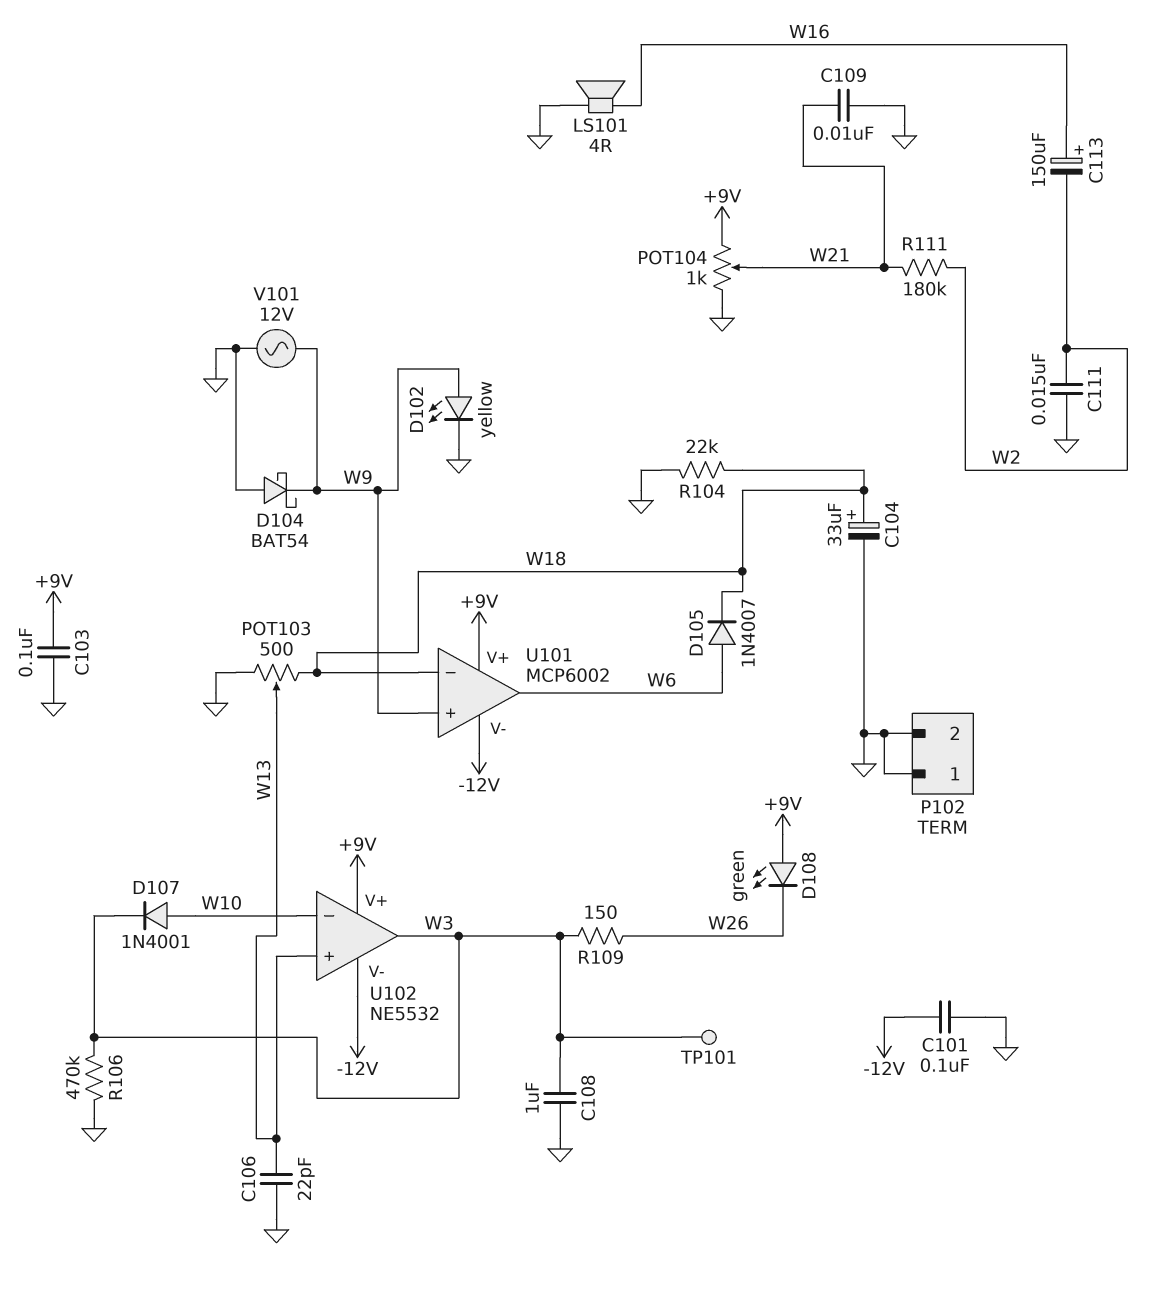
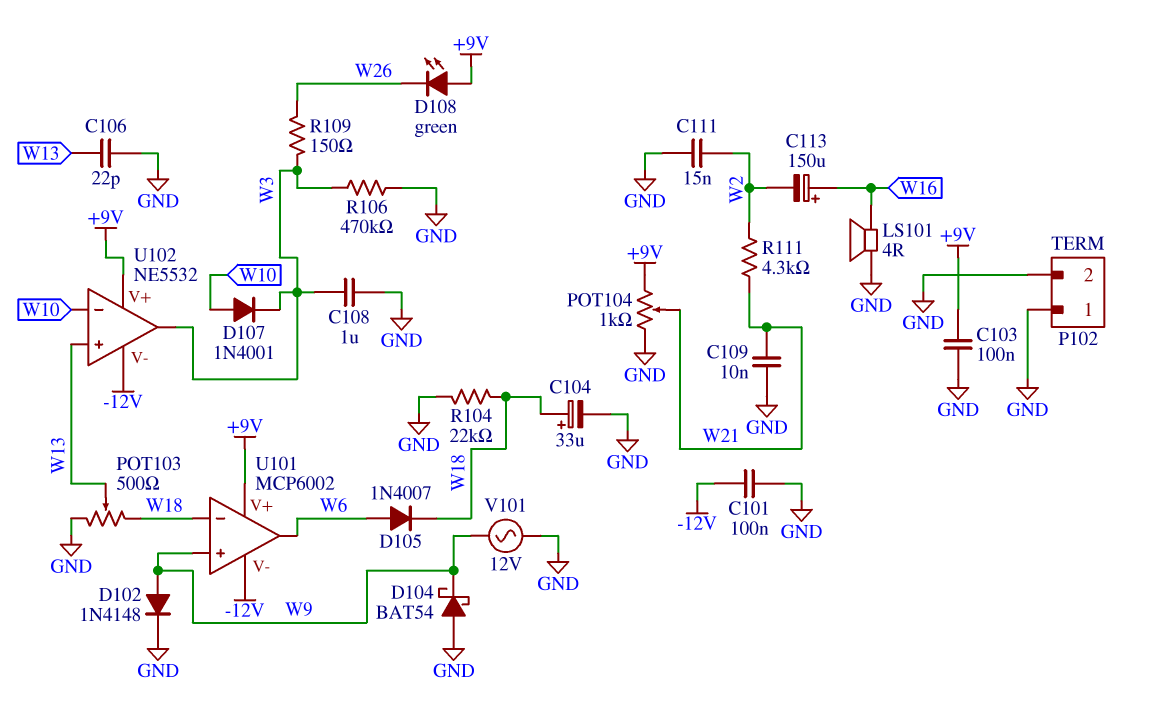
D102: LED yellow (A W9, K GND) -> diode 1N4148 (A W9, K GND)
R111: 180k (W2, W21) -> 4.3k (W2, W21)
TP101: test point (W3) -> none

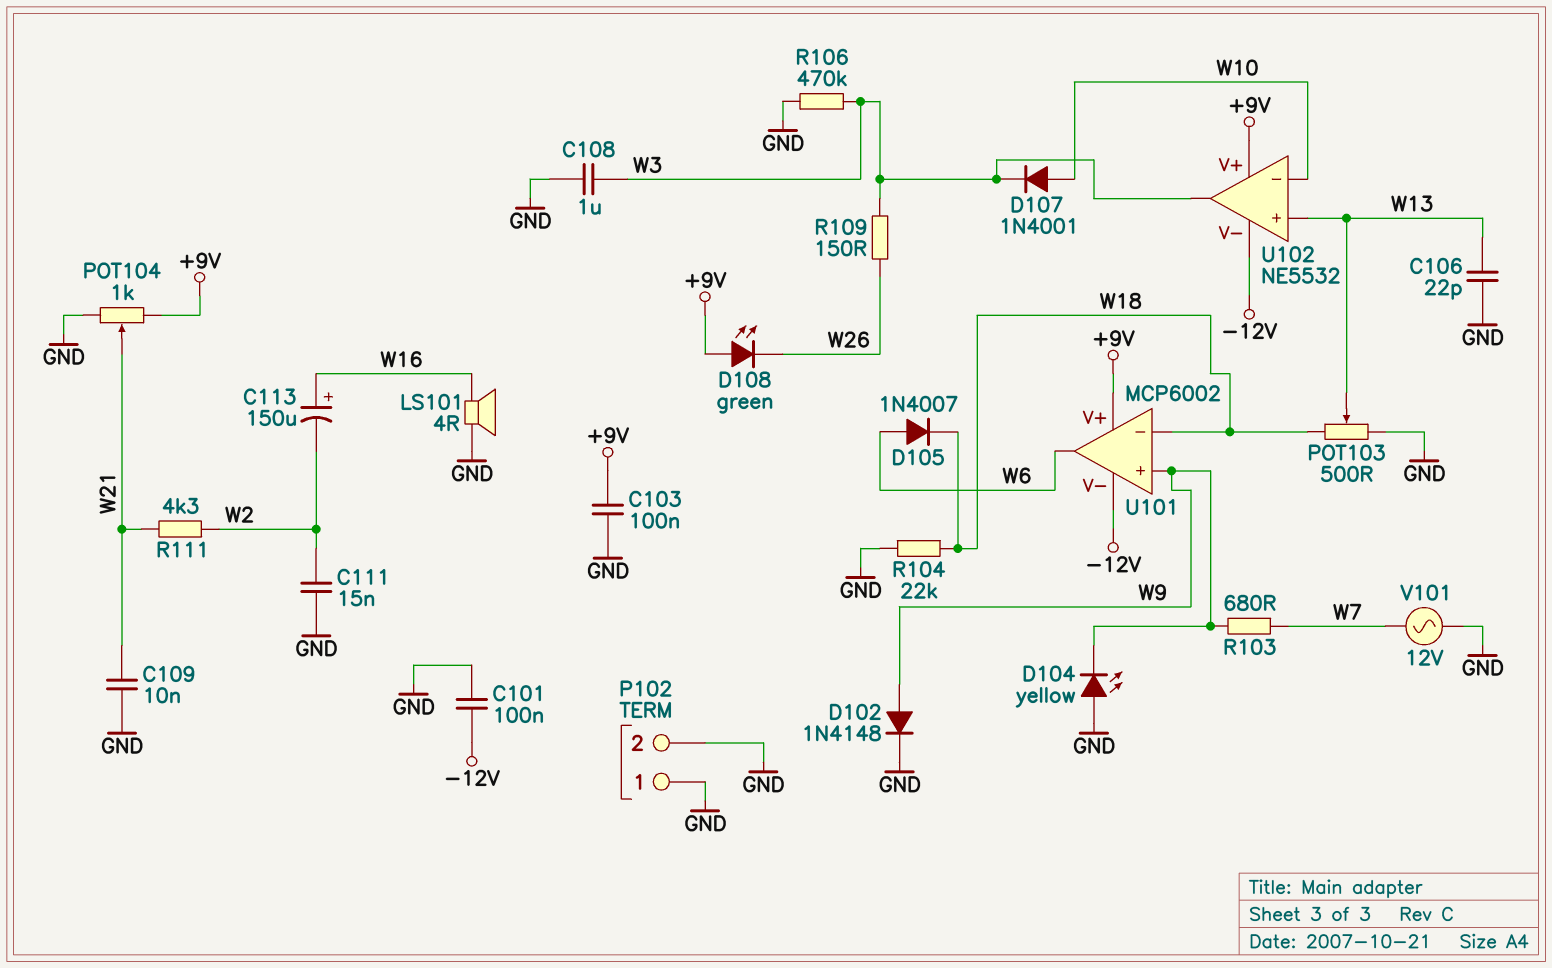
C104: 33uF (plus W18, minus GND) -> none
D104: schottky BAT54 (A GND, K W9) -> LED yellow (A GND, K W9)
R103: none -> 680 (W7, W9)
V101: AC 12V (GND, W9) -> AC 12V (GND, W7)

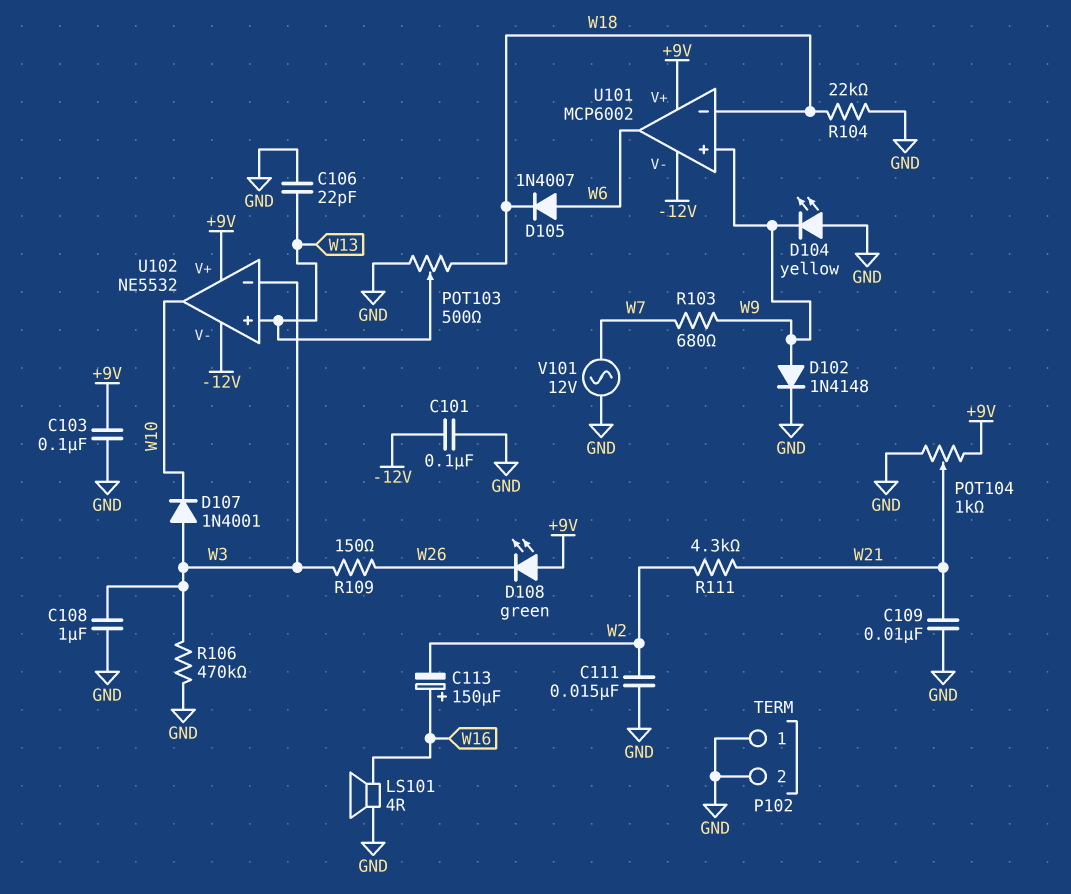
D107: diode 1N4001 (A W10, K W3) -> diode 1N4001 (A W3, K W10)
U102 pin in-: W10 -> W3
U102 pin out: W3 -> W10

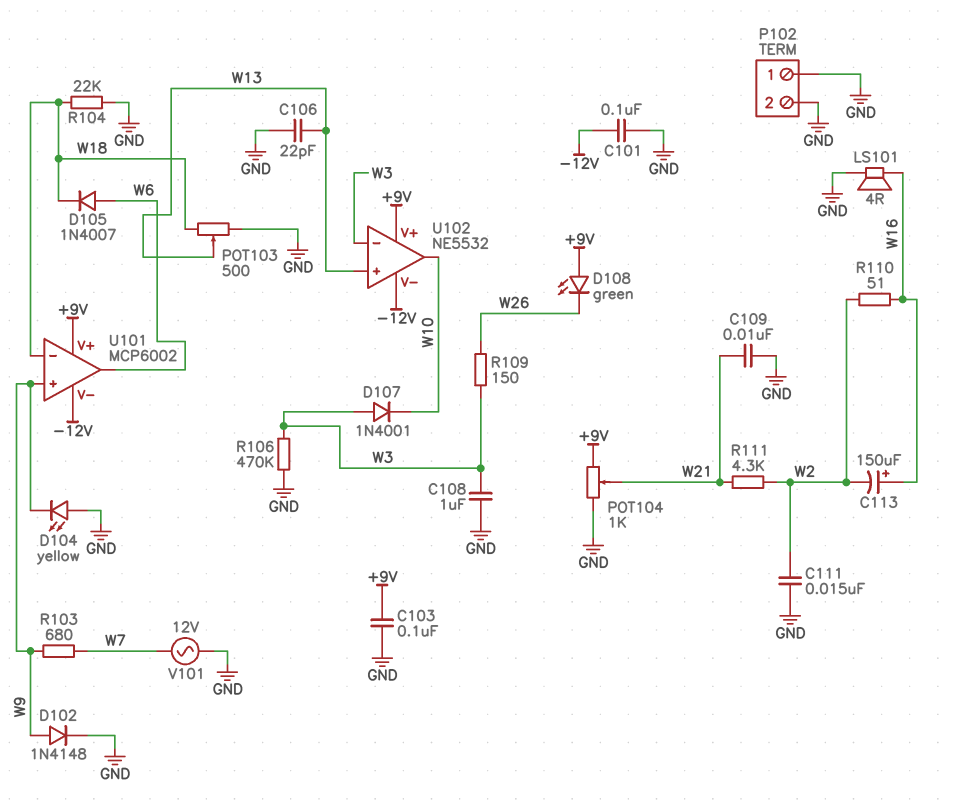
R110: none -> 51 (W2, W16)

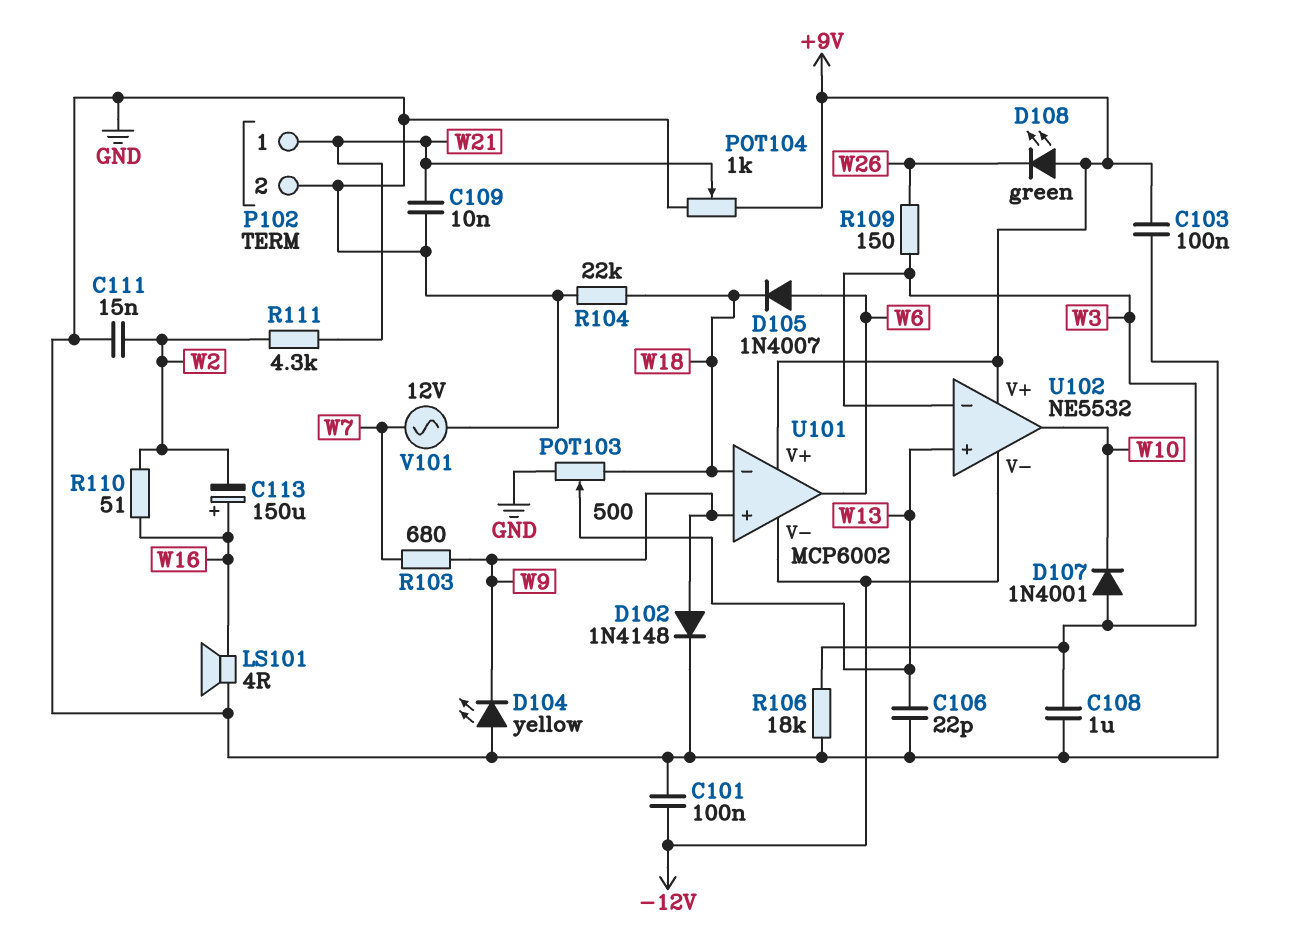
P102 pin 1: GND -> W21
R106: 470k (GND, W3) -> 18k (GND, W3)

